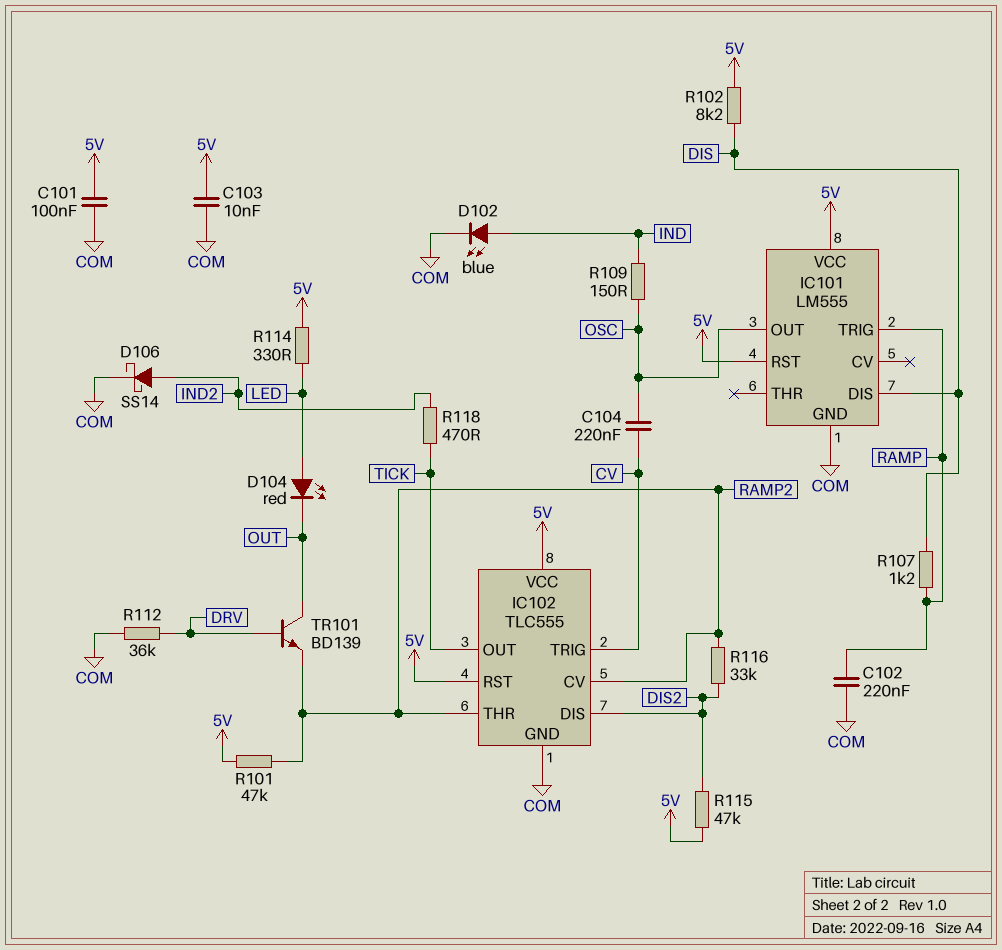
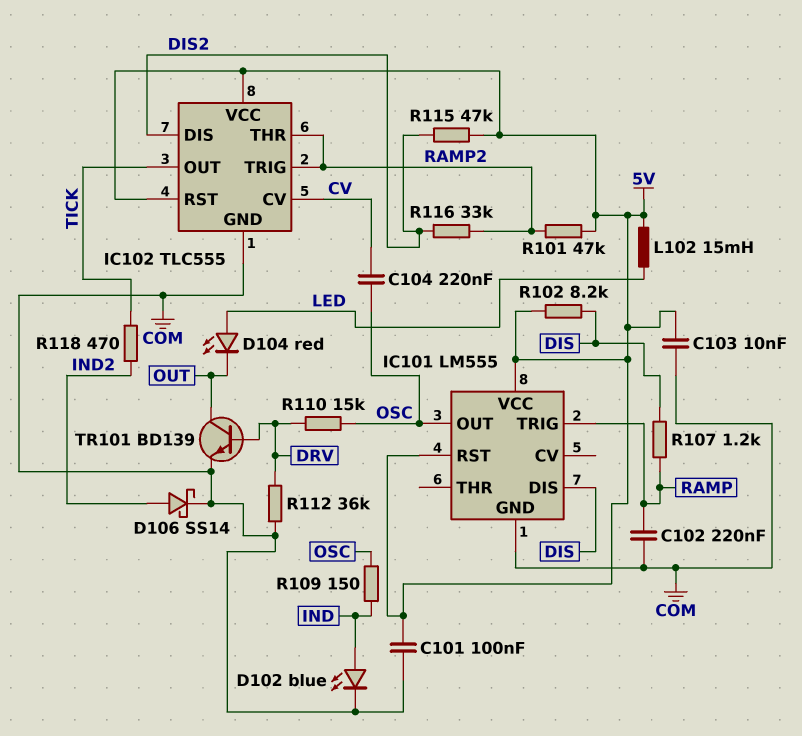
IC102 pin CV: RAMP2 -> CV
IC102 pin TRIG: CV -> RAMP2
L102: none -> 15mH (5V, LED)
R110: none -> 15k (DRV, OSC)
R114: 330 (5V, LED) -> none
TR101: NPN BD139 (B DRV, C OUT, E RAMP2) -> NPN BD139 (B DRV, C OUT, E COM)

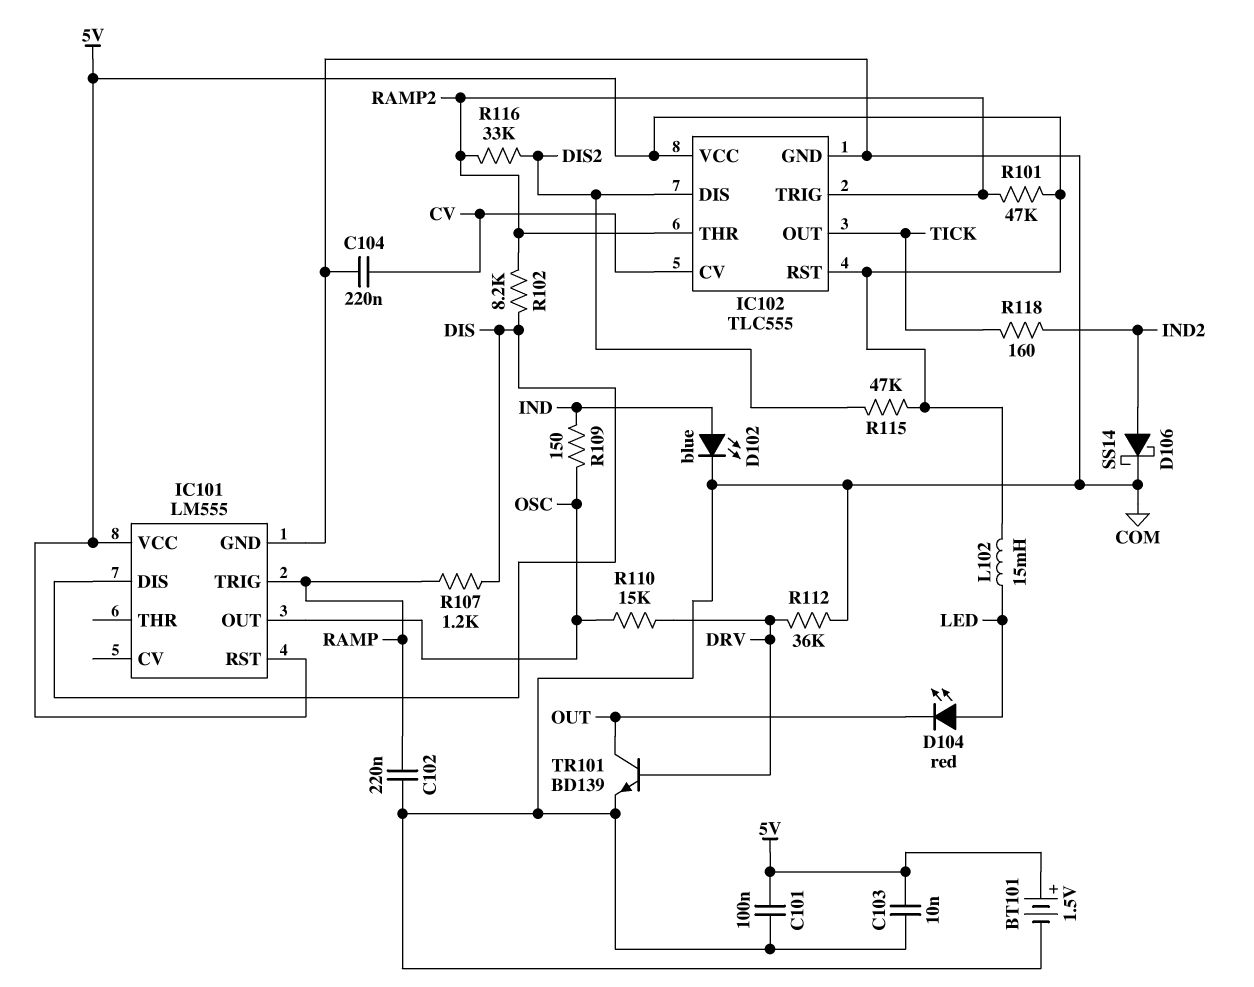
BT101: none -> 1.5V (plus 5V, minus COM)
C104: 220nF (CV, OSC) -> 220nF (COM, CV)
R102: 8.2k (5V, DIS) -> 8.2k (DIS, RAMP2)
R118: 470 (IND2, TICK) -> 160 (IND2, TICK)

